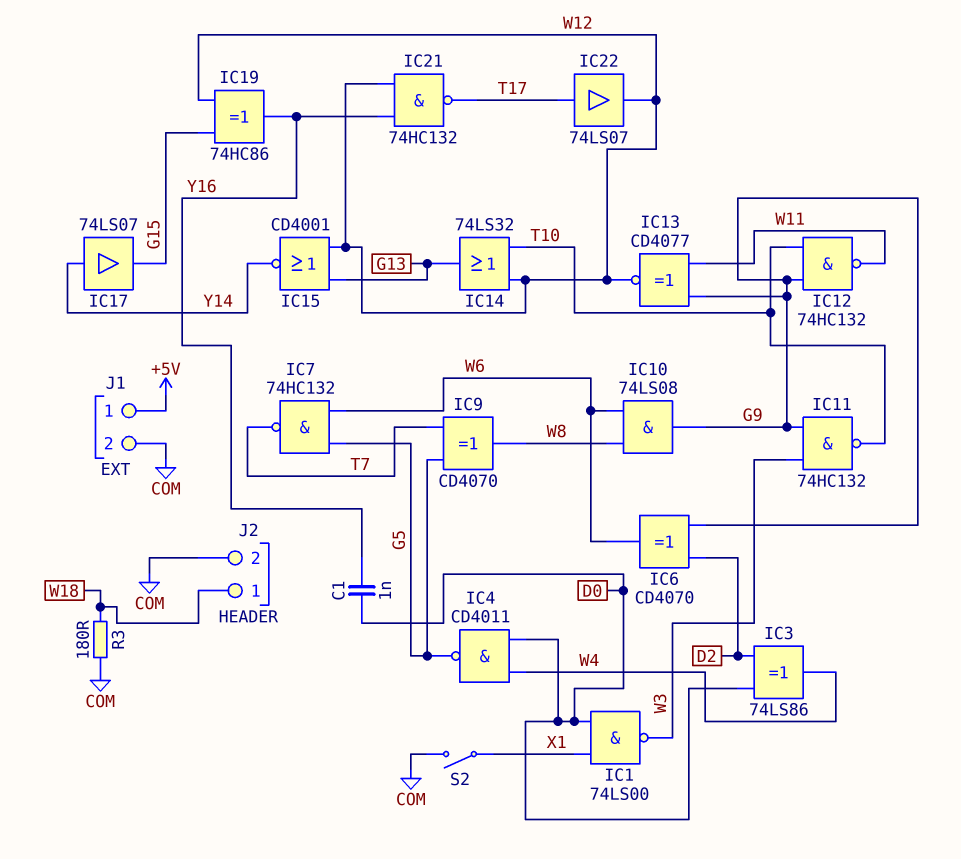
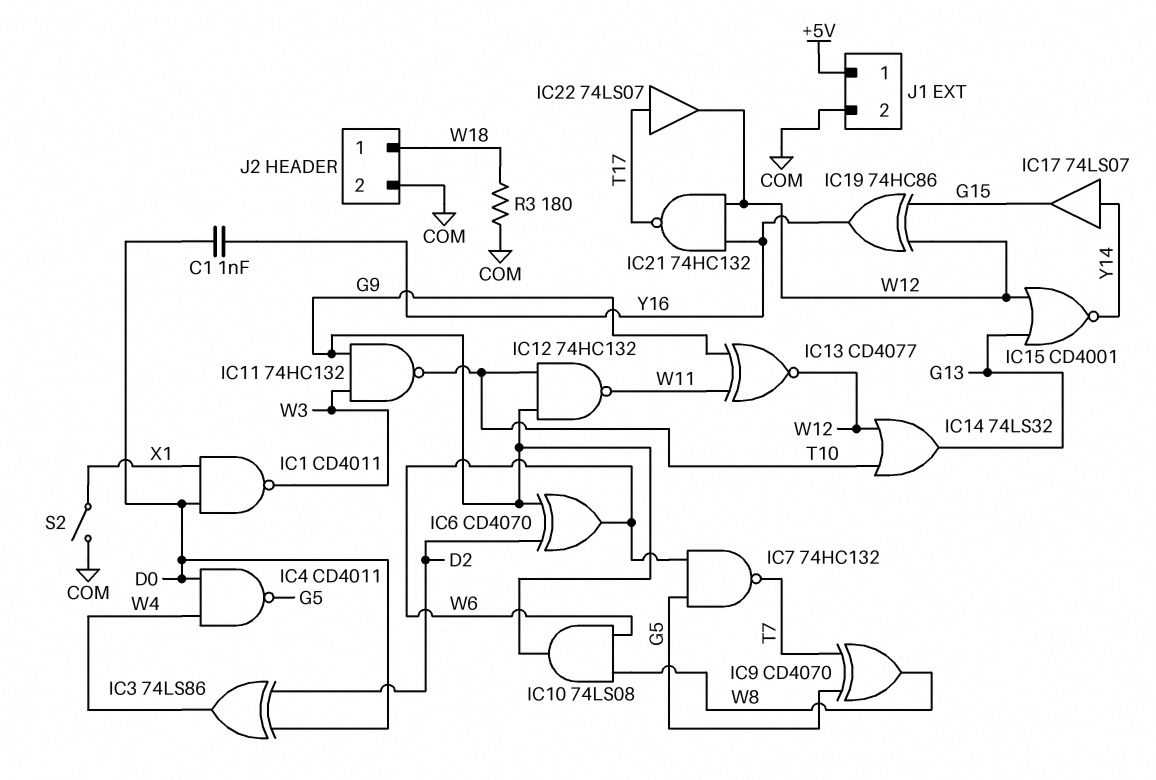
IC1: NAND 74LS00 (in D0, in X1, out W3) -> NAND CD4011 (in D0, in X1, out W3)

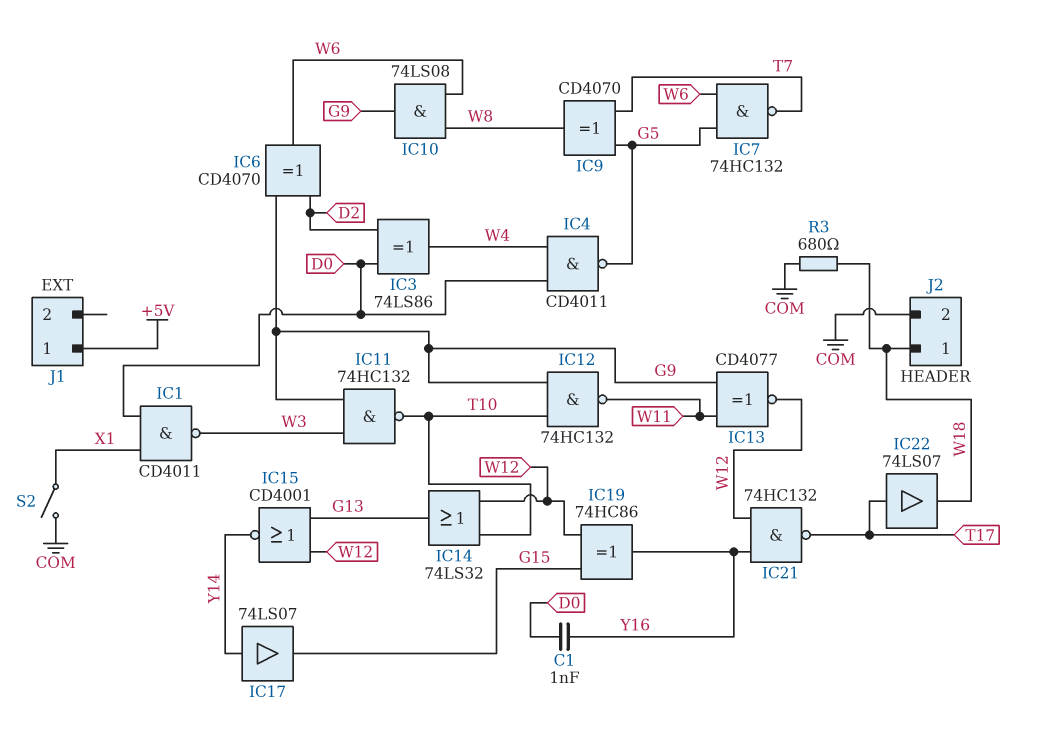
IC22: buffer 74LS07 (in T17, out W12) -> buffer 74LS07 (in T17, out W18)
J1 pin 2: COM -> none
R3: 180 (COM, W18) -> 680 (COM, W18)

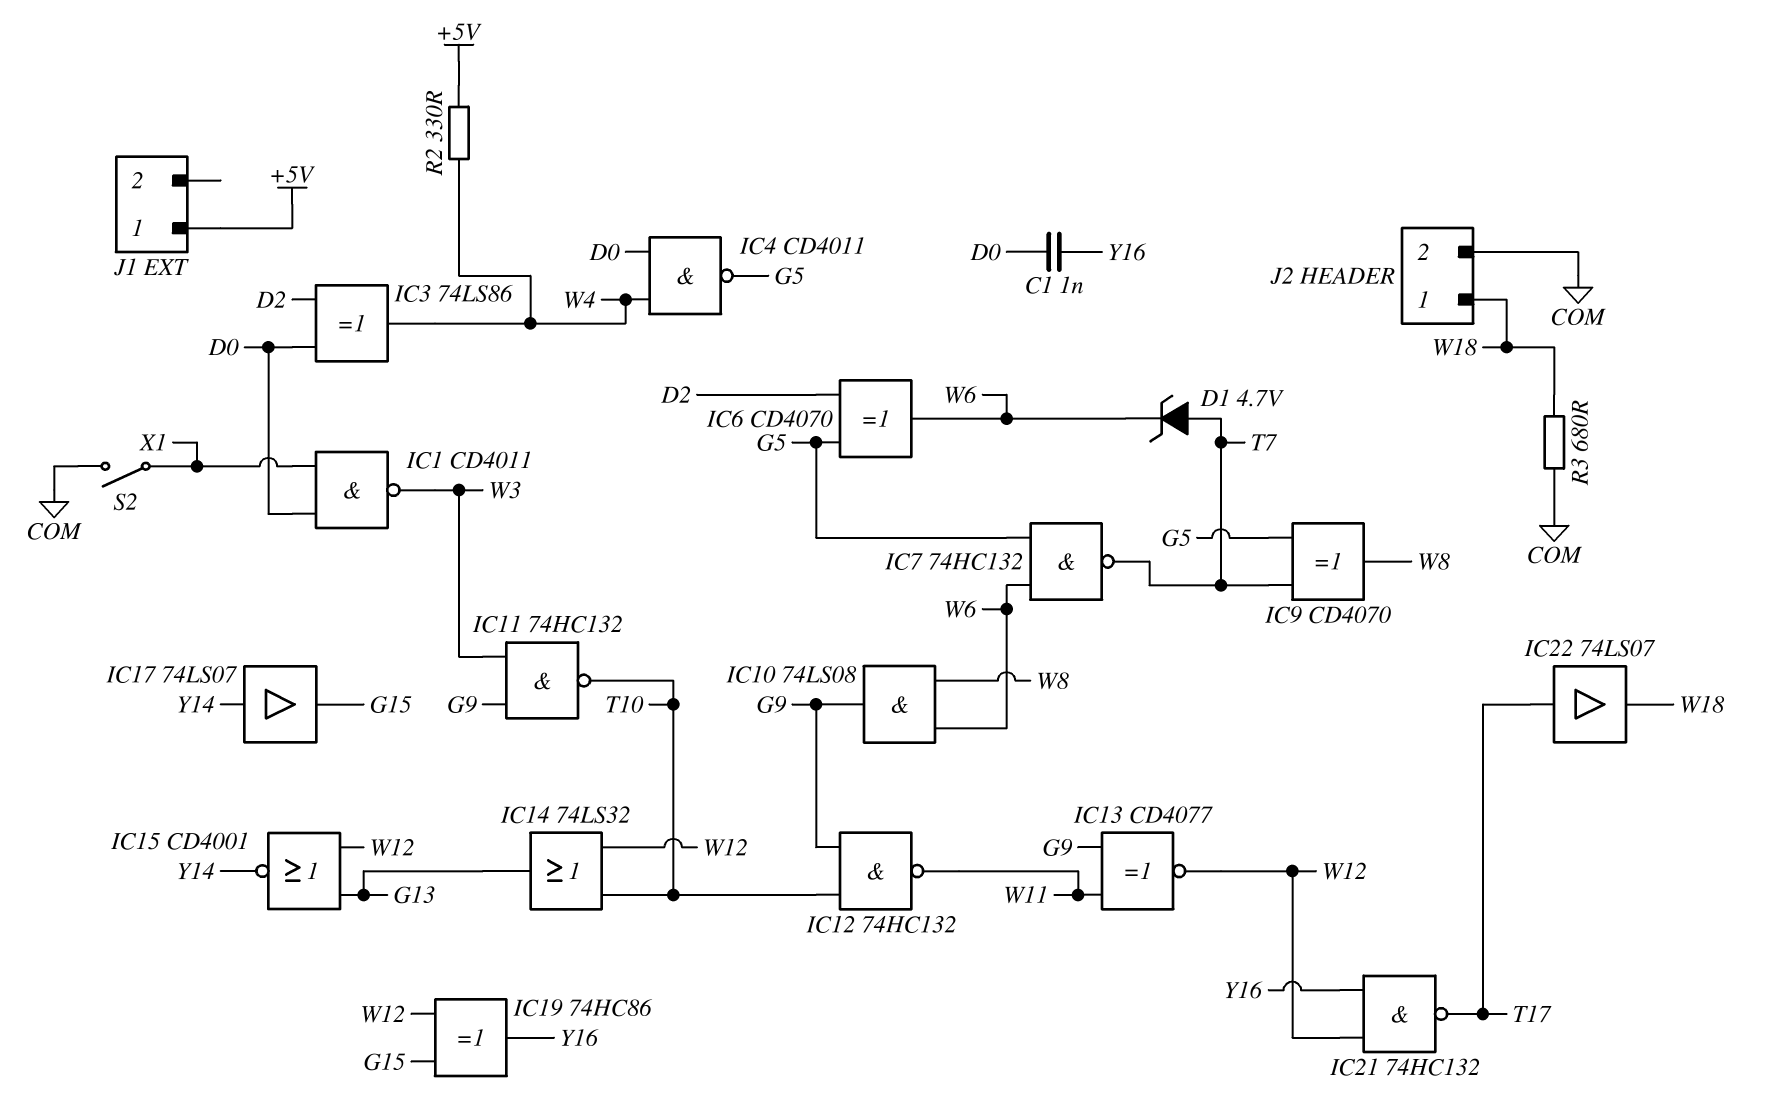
D1: none -> zener 4.7V (A T7, K W6)
IC6: XOR CD4070 (in D2, in G9, out W6) -> XOR CD4070 (in D2, in G5, out W6)
R2: none -> 330 (+5V, W4)

